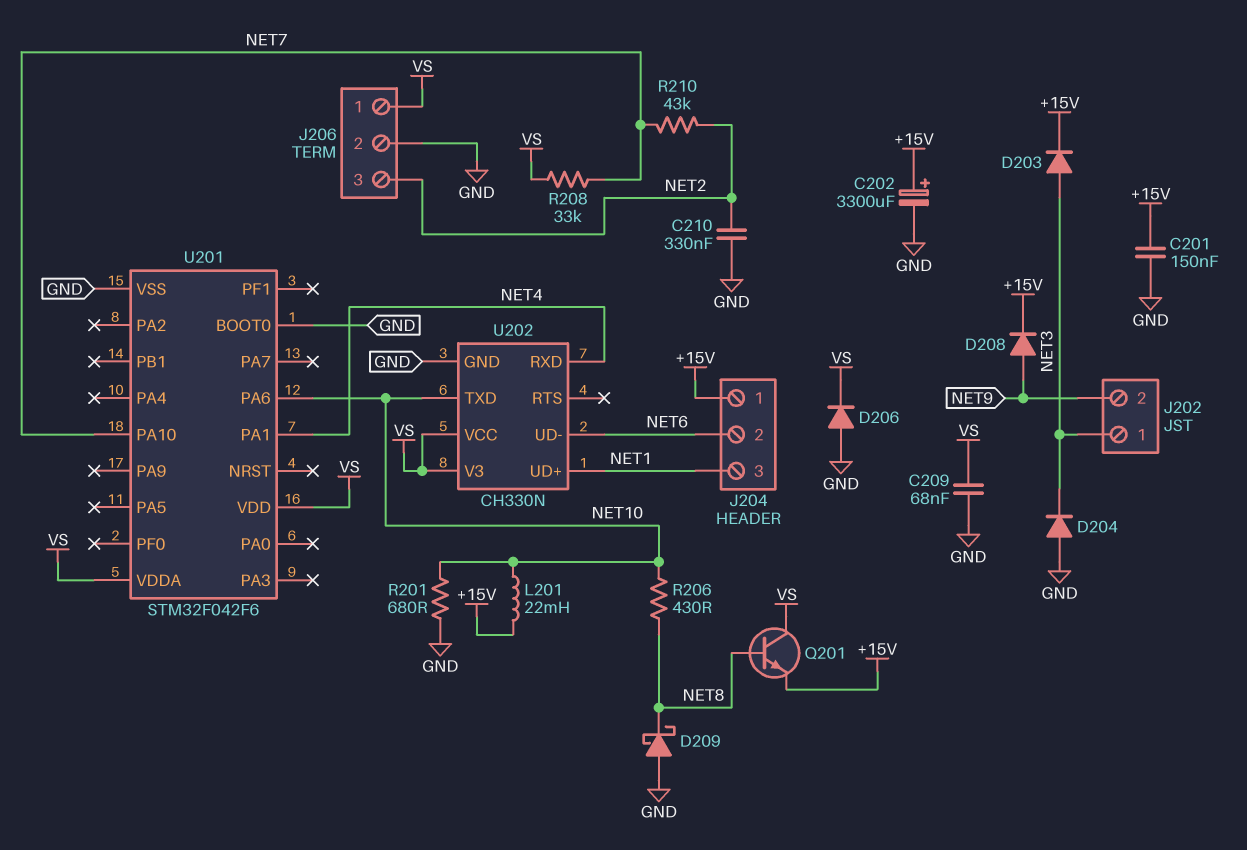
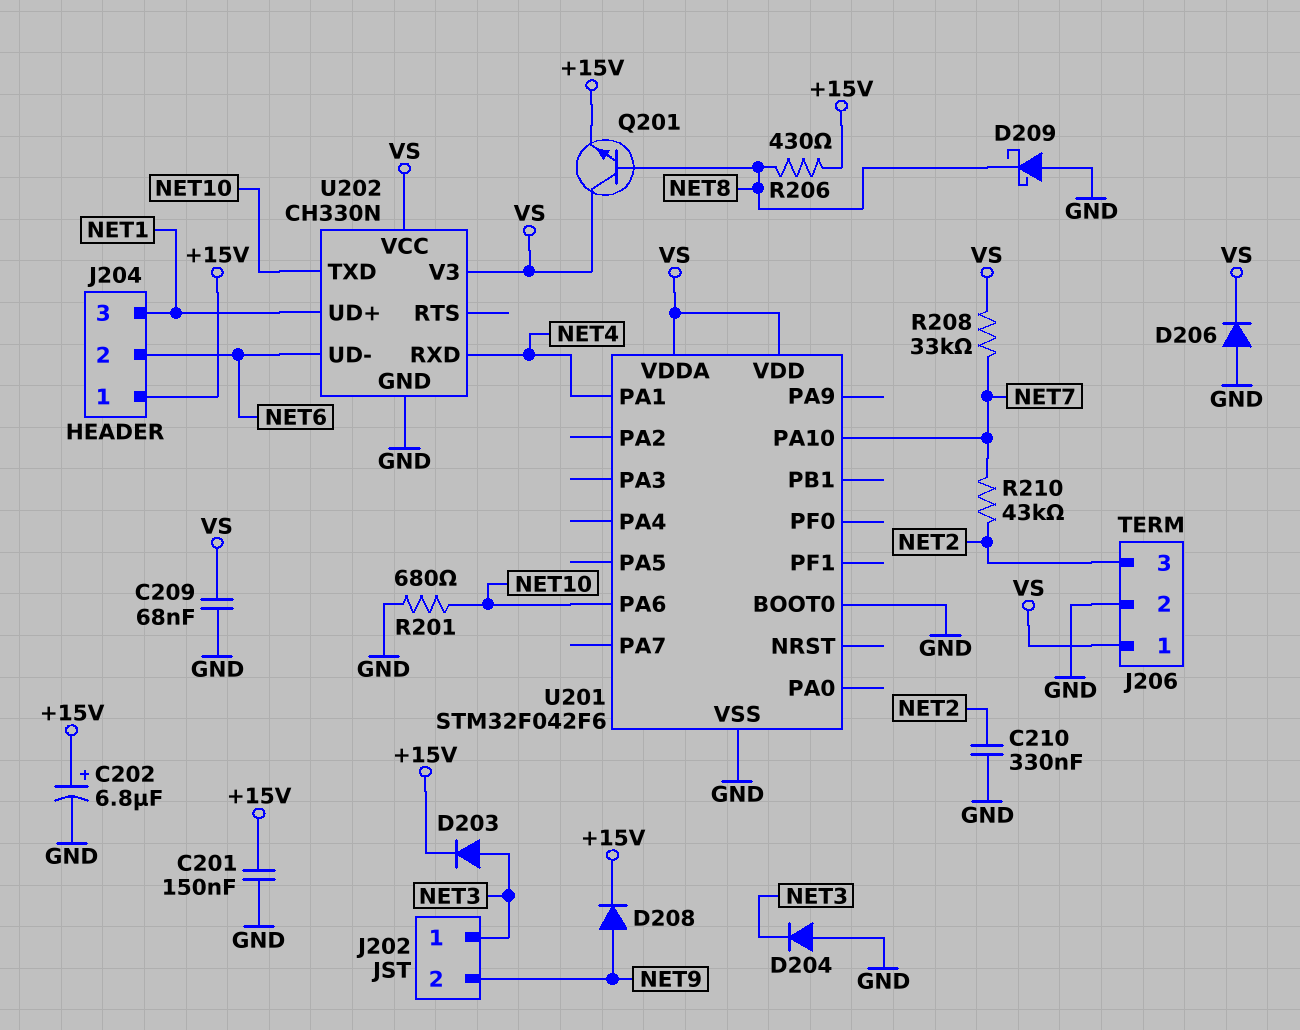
C202: 3300uF (plus +15V, minus GND) -> 6.8uF (plus +15V, minus GND)
L201: 22mH (+15V, NET10) -> none
R206: 430 (NET8, NET10) -> 430 (+15V, NET8)

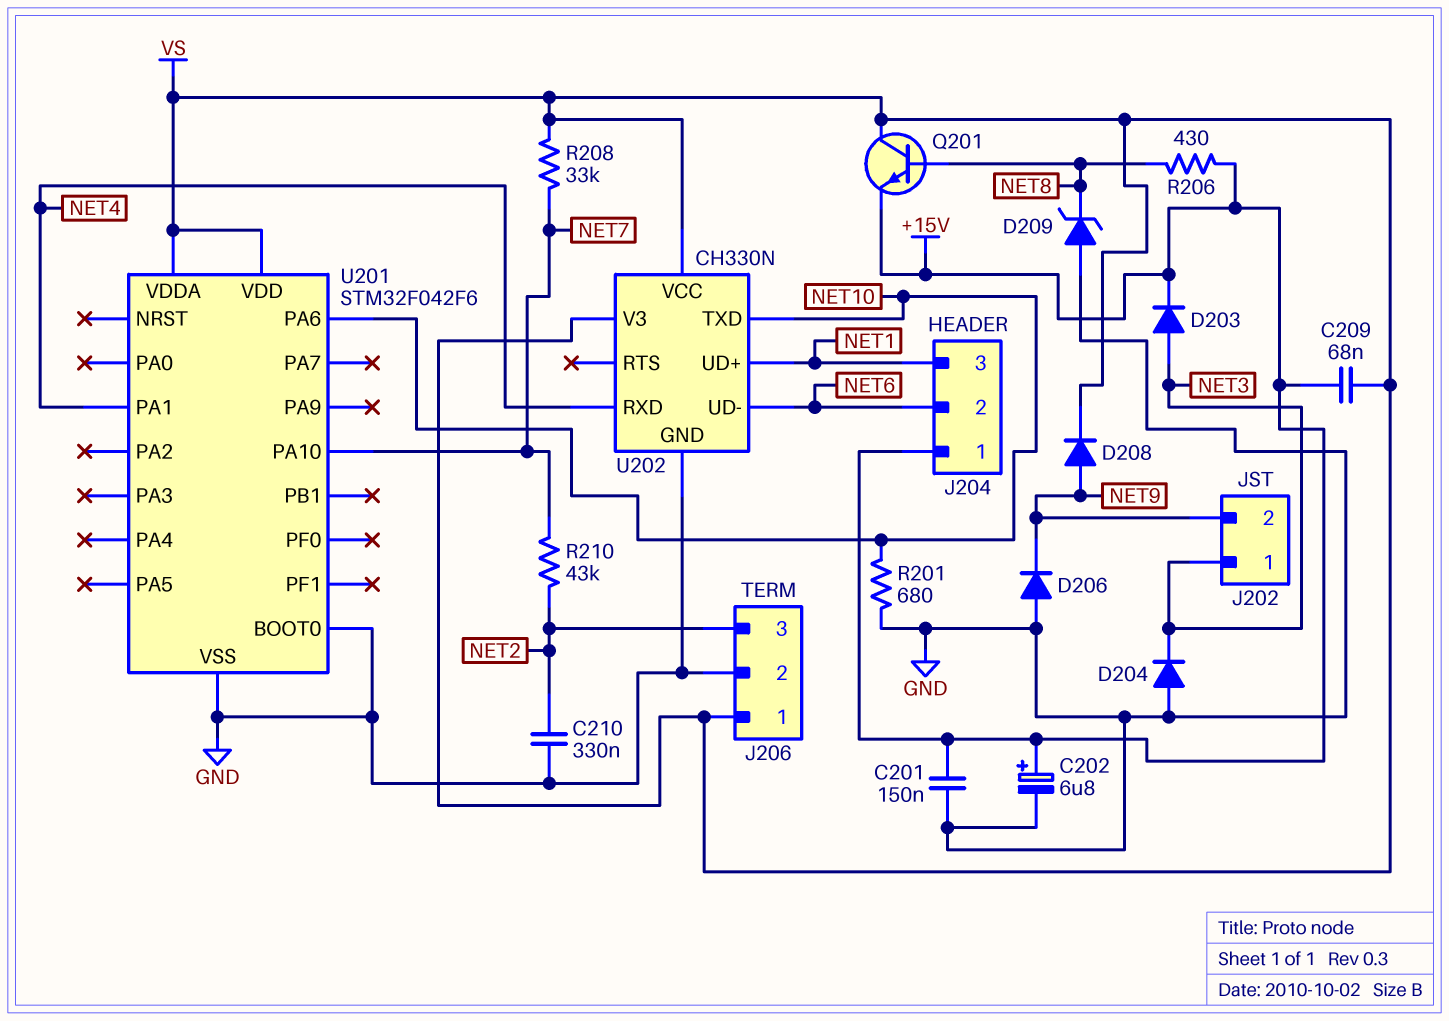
C209: 68nF (GND, VS) -> 68nF (+15V, VS)
D206: diode (A GND, K VS) -> diode (A GND, K NET9)
D208: diode (A NET9, K +15V) -> diode (A NET9, K VS)
D209: schottky (A GND, K NET8) -> zener (A GND, K NET8)

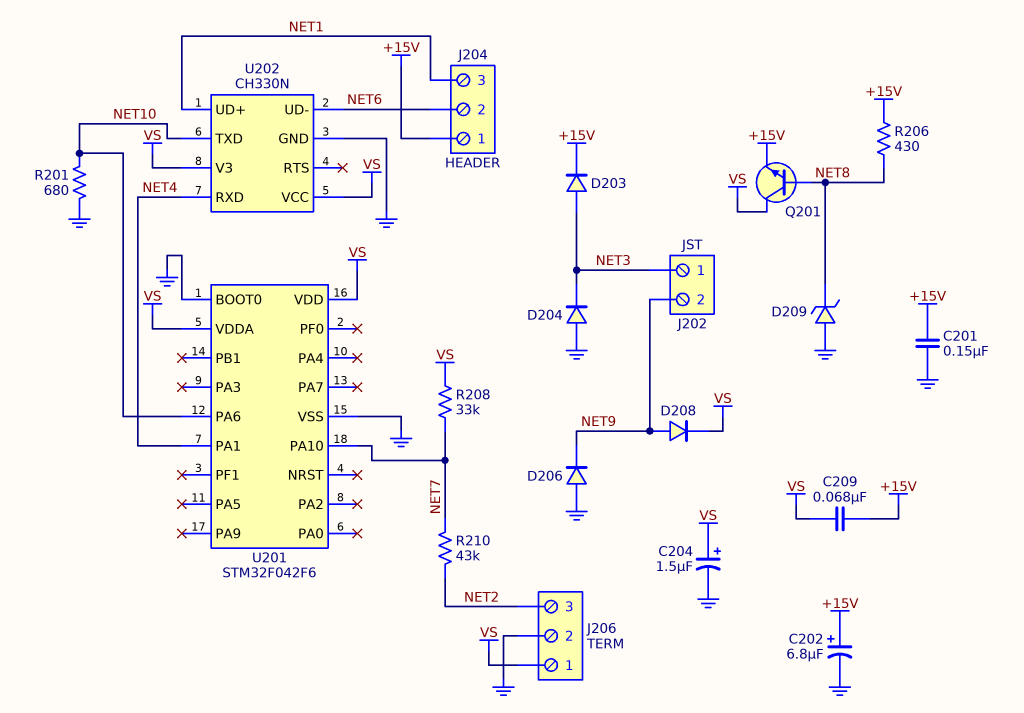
C204: none -> 1.5uF (plus VS, minus GND)
C210: 330nF (GND, NET2) -> none

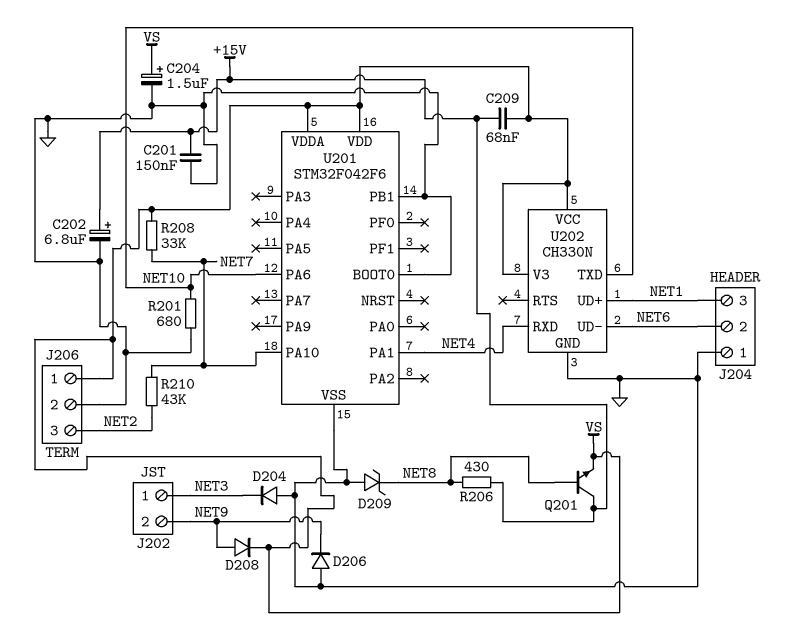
D203: diode (A NET3, K +15V) -> none
J204 pin 1: +15V -> GND
Q201: NPN (B NET8, C VS, E +15V) -> NPN (B NET8, C +15V, E VS)
U201 pin PB1: none -> GND

